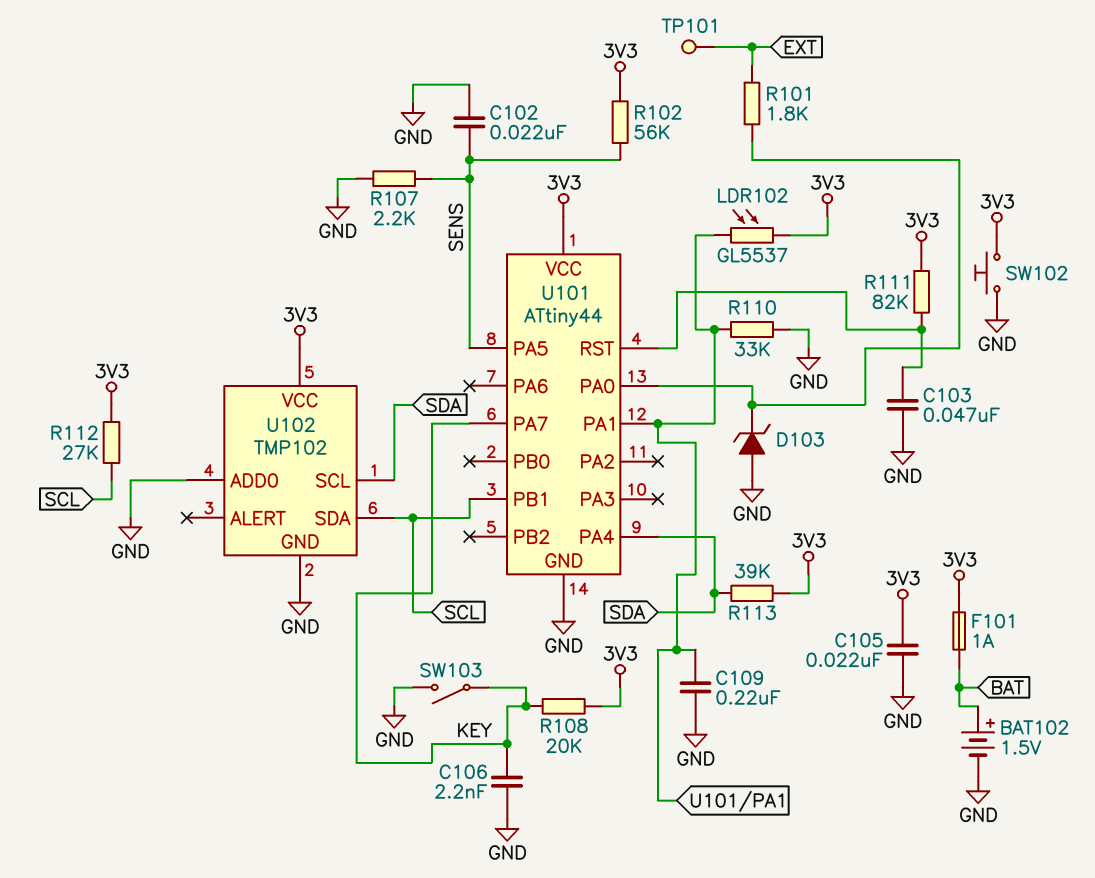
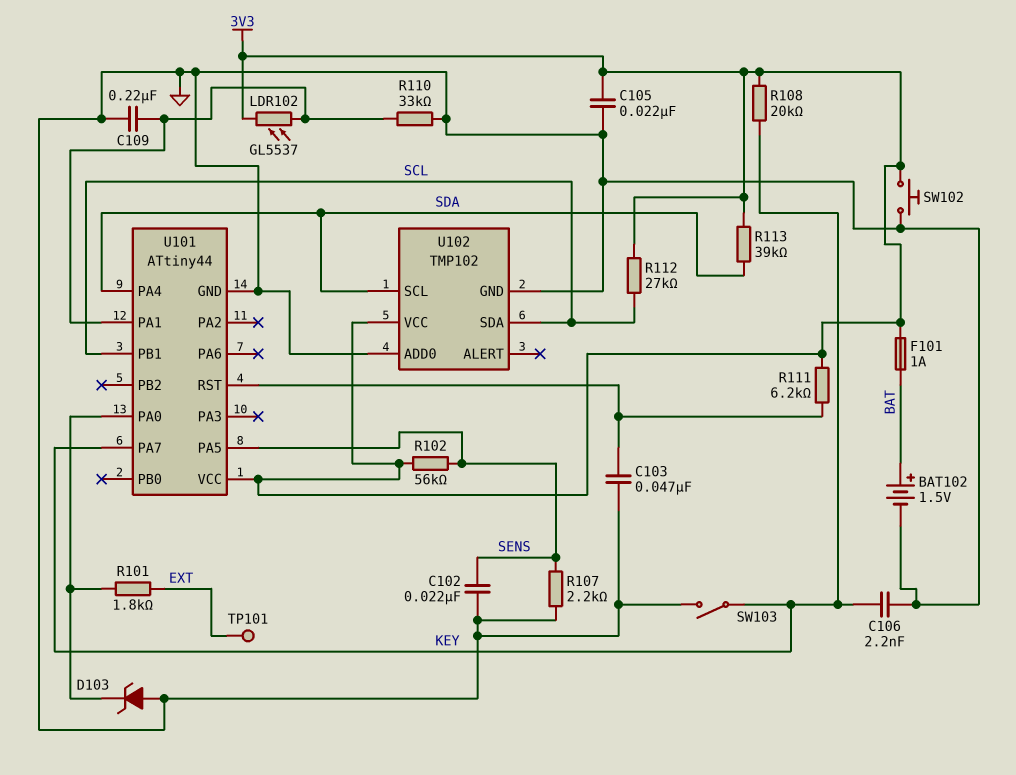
R111: 82k (3V3, U101/RST) -> 6.2k (3V3, U101/RST)

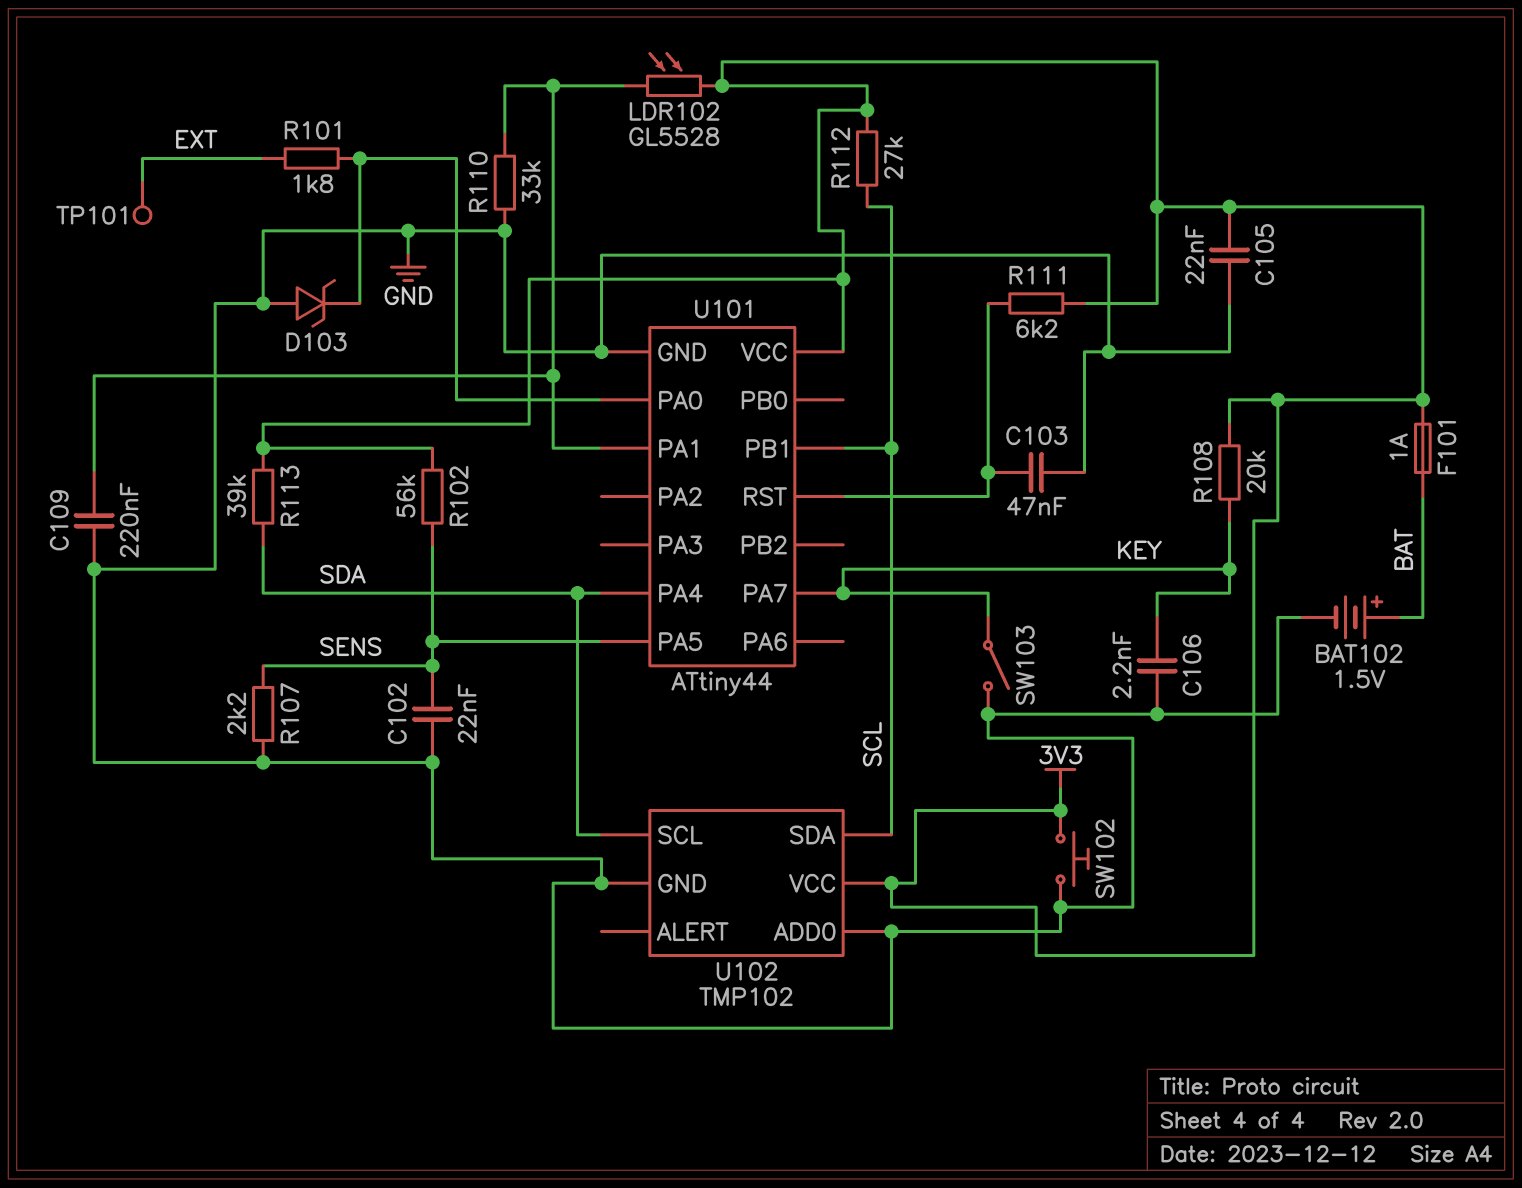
LDR102: GL5537 (3V3, U101/PA1) -> GL5528 (3V3, U101/PA1)

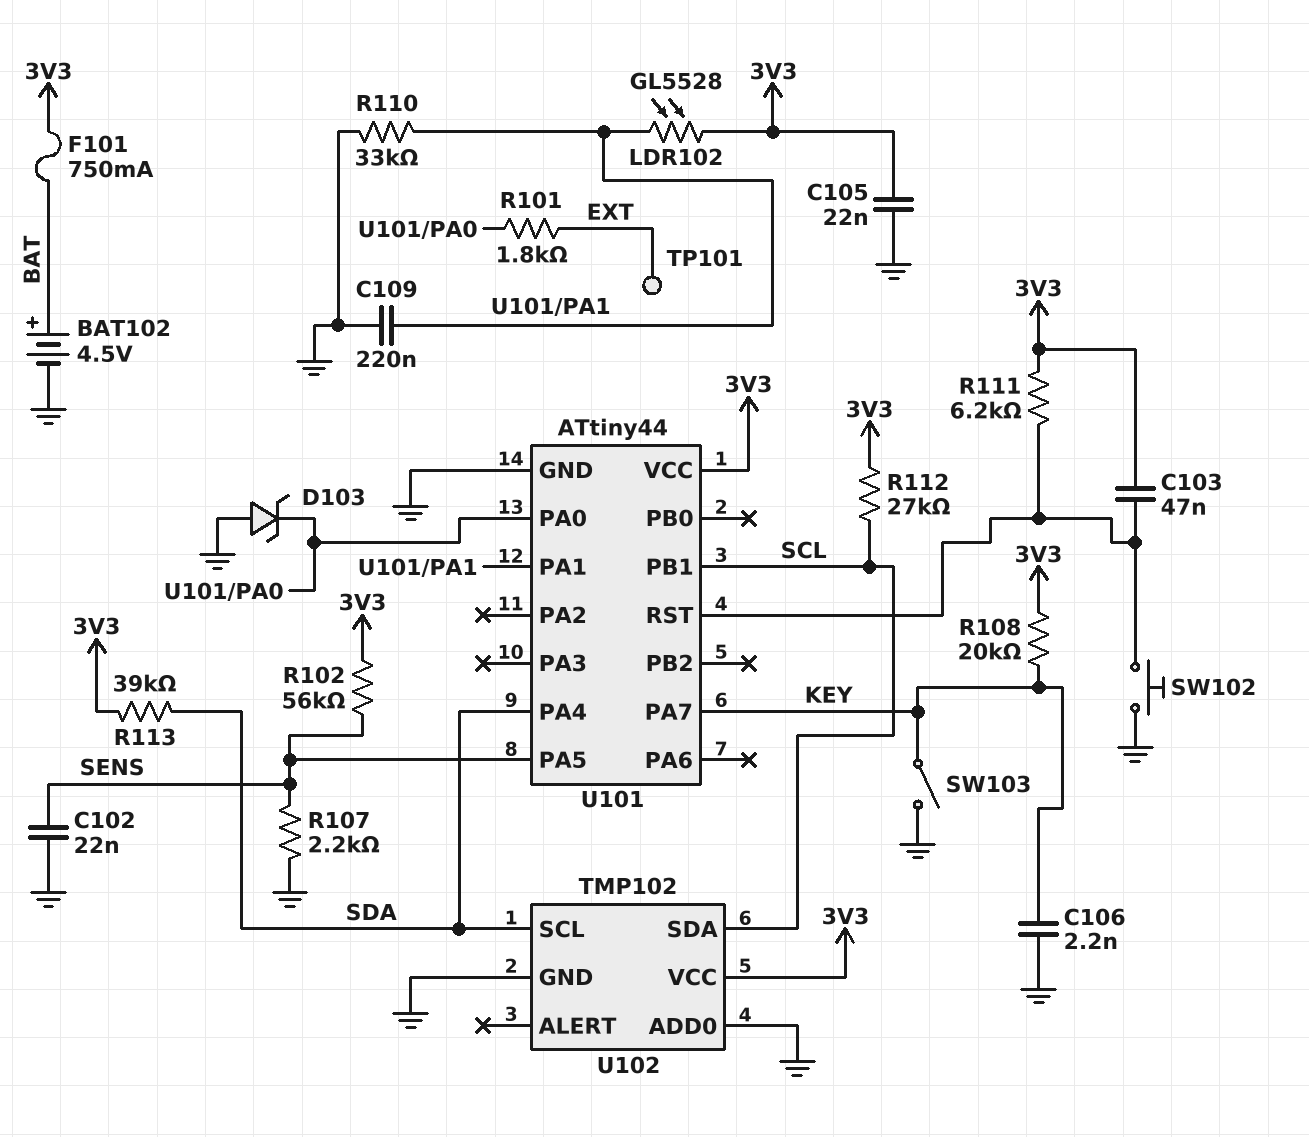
BAT102: 1.5V (plus BAT, minus GND) -> 4.5V (plus BAT, minus GND)
C103: 47nF (GND, U101/RST) -> 47nF (3V3, U101/RST)
F101: 1A (3V3, BAT) -> 750mA (3V3, BAT)
SW102: button (3V3, GND) -> button (GND, U101/RST)

